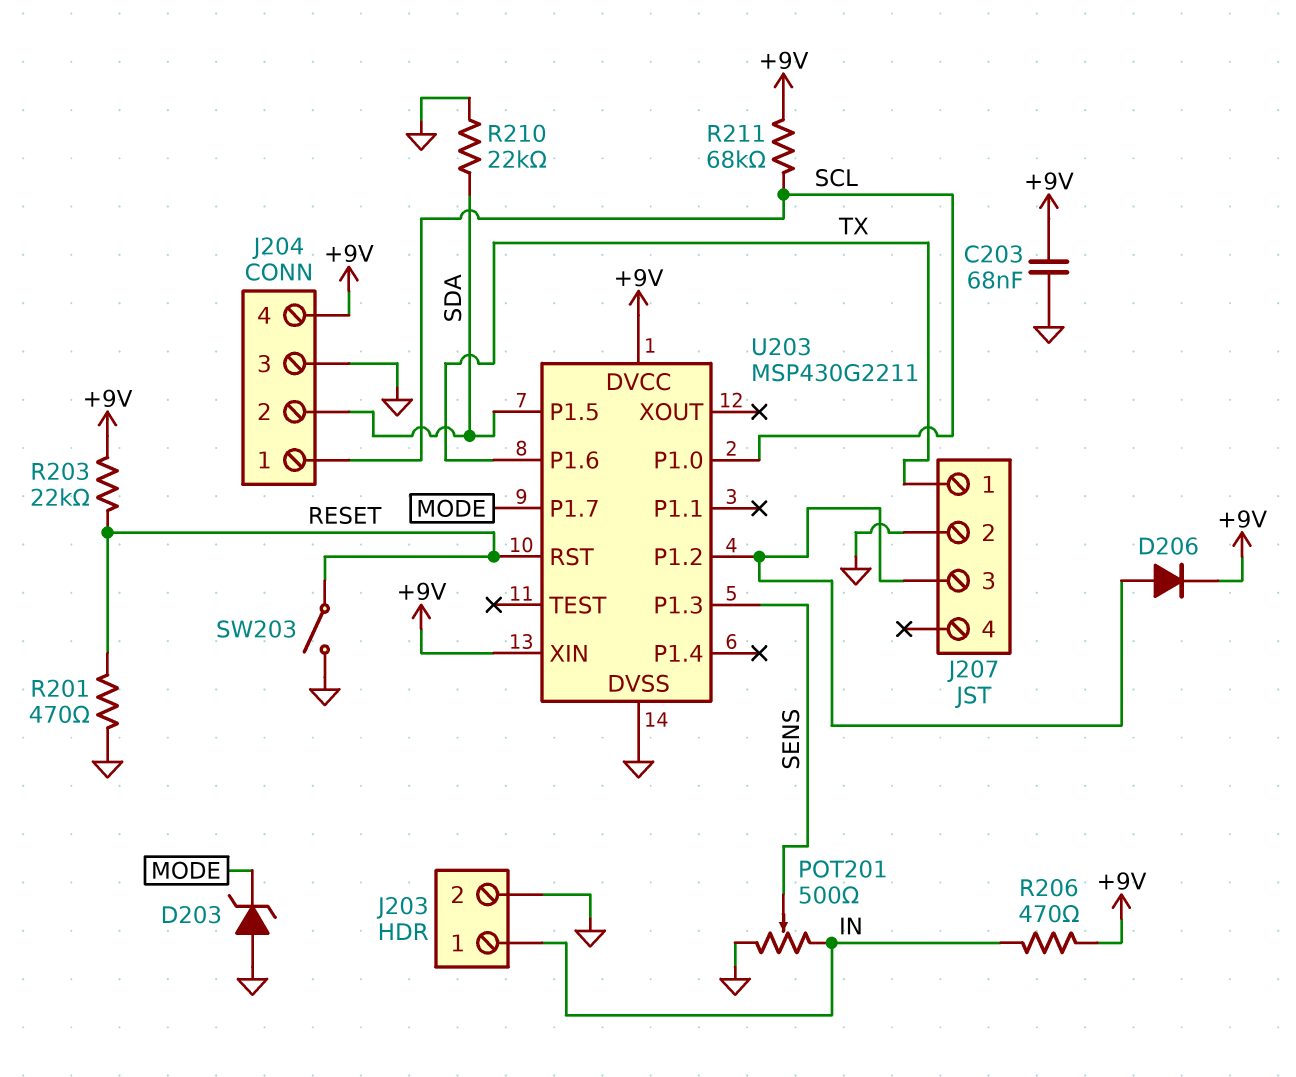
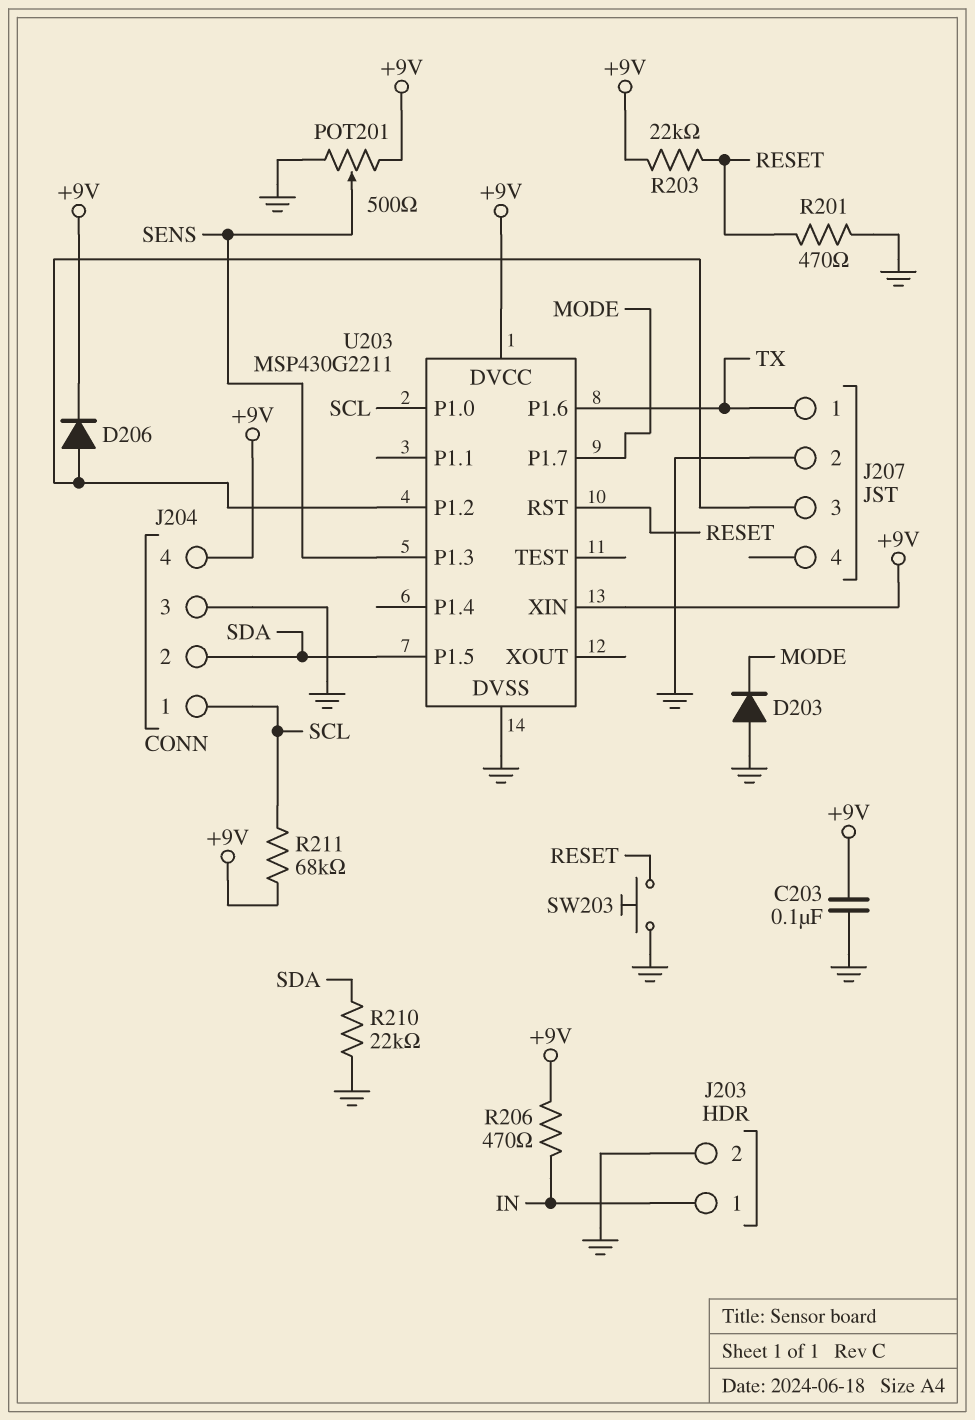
C203: 68nF (+9V, GND) -> 100nF (+9V, GND)
D203: zener (A GND, K MODE) -> diode (A GND, K MODE)
POT201: 500 (GND, IN, wiper SENS) -> 500 (+9V, GND, wiper SENS)
SW203: switch (GND, RESET) -> button (GND, RESET)

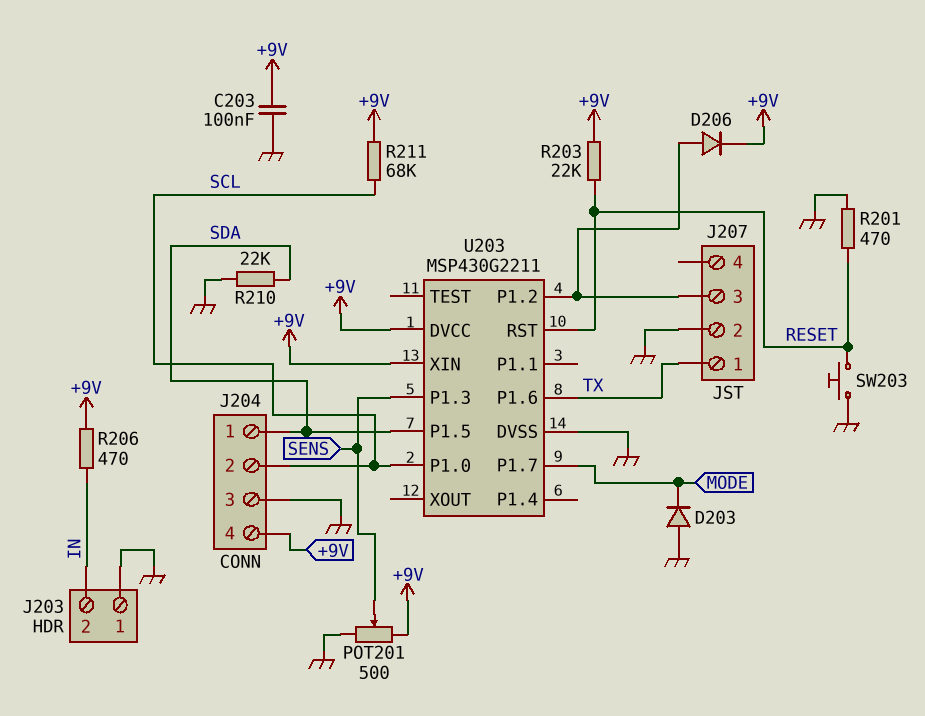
J203 pin 1: IN -> GND
J203 pin 2: GND -> IN
J204 pin 1: SCL -> SDA
J204 pin 2: SDA -> SCL

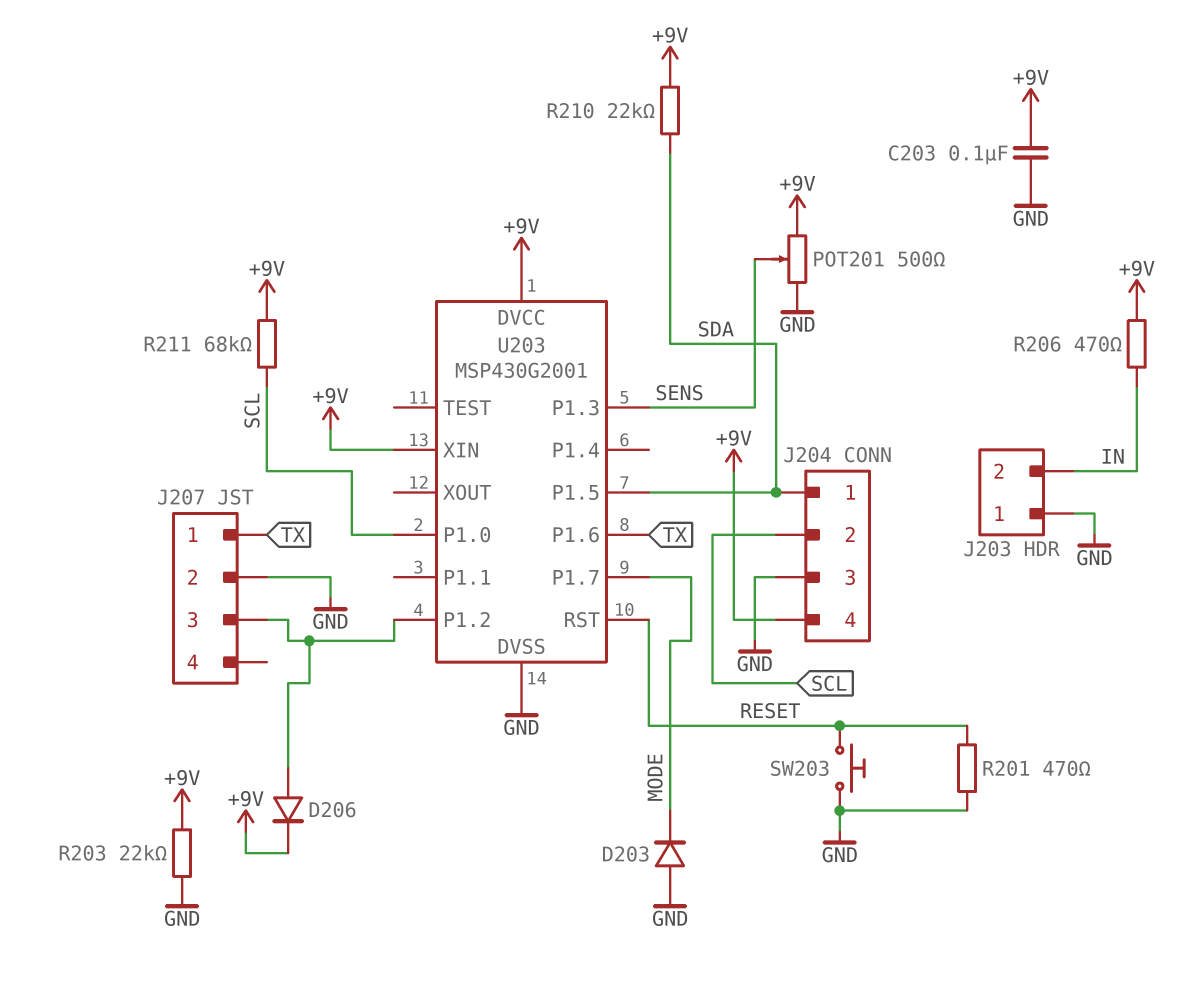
R203: 22k (+9V, RESET) -> 22k (+9V, GND)
R210: 22k (GND, SDA) -> 22k (+9V, SDA)
U203: MSP430G2211 -> MSP430G2001

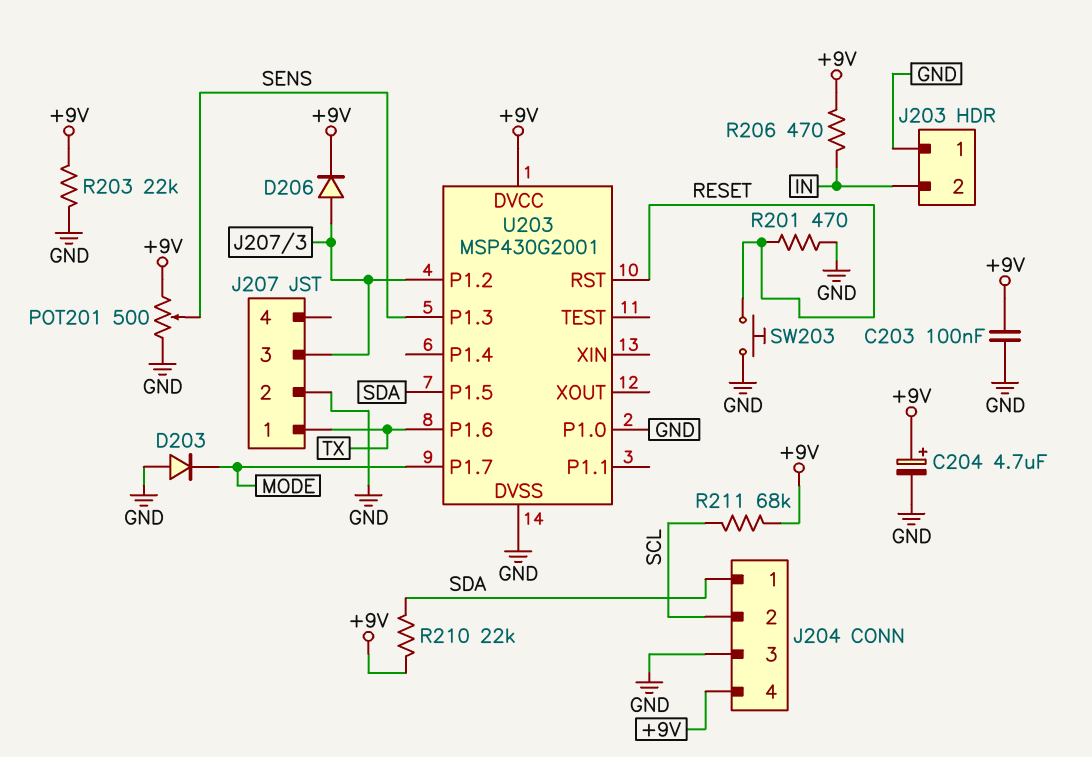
C204: none -> 4.7uF (plus +9V, minus GND)
U203 pin P1.0: SCL -> GND
U203 pin XIN: +9V -> none

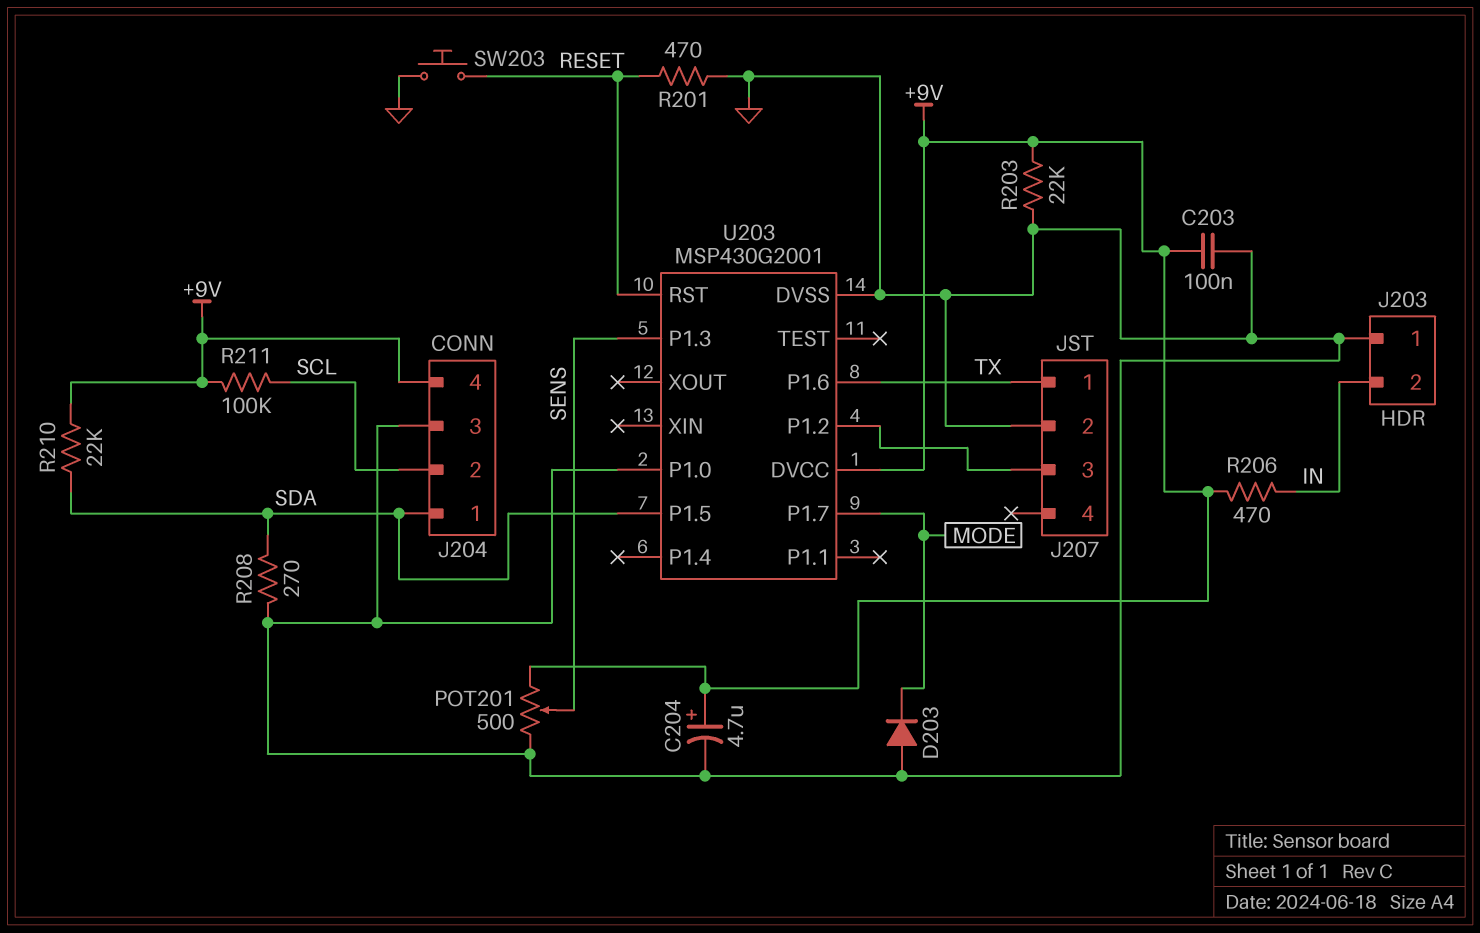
D206: diode (A J207/3, K +9V) -> none
R208: none -> 270 (GND, SDA)
R211: 68k (+9V, SCL) -> 100k (+9V, SCL)

